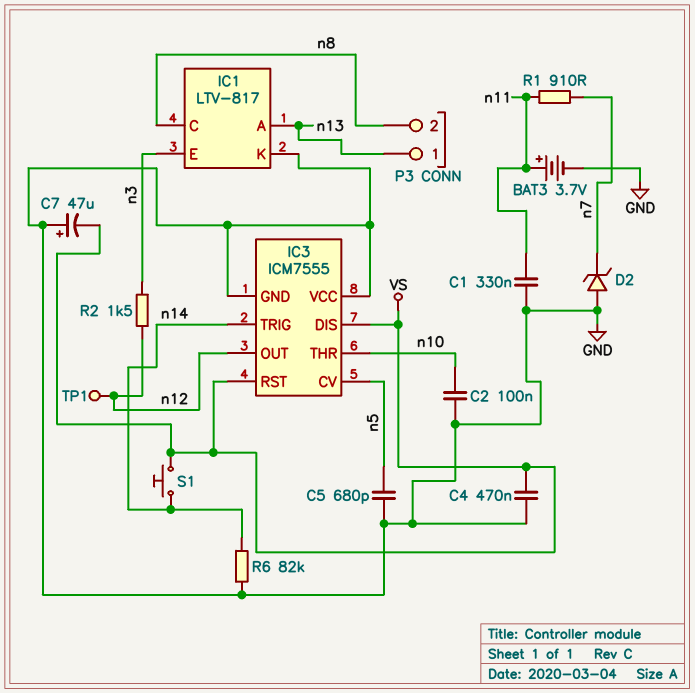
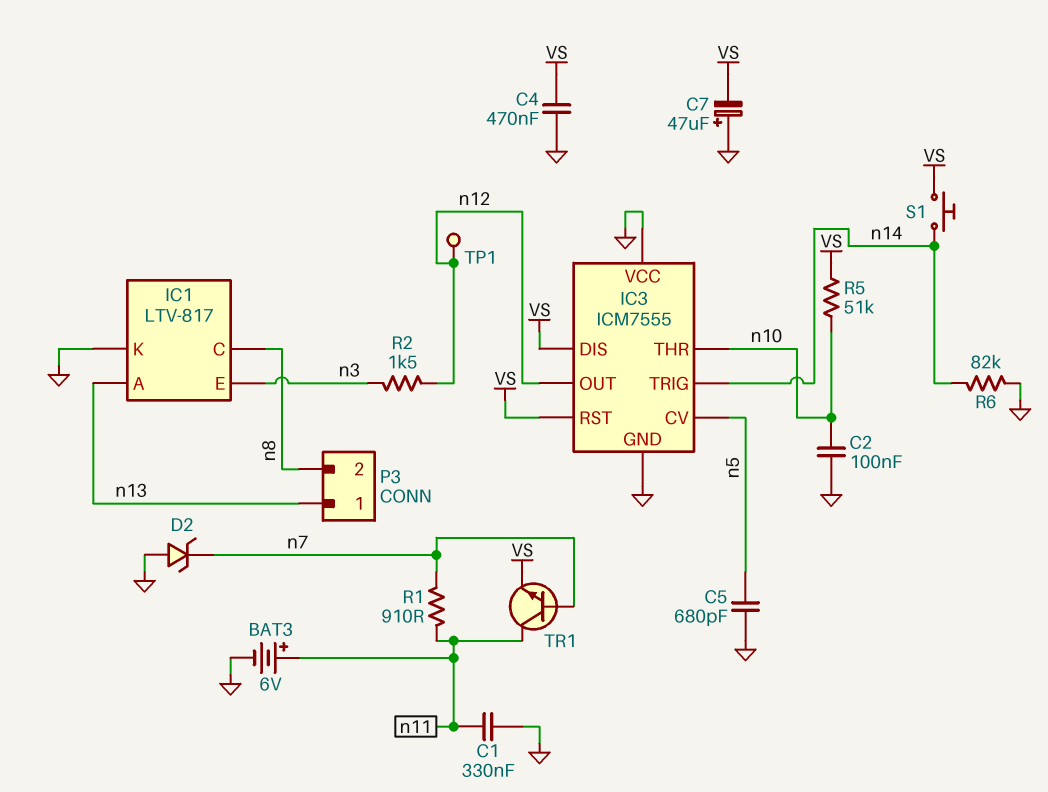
BAT3: 3.7V (plus n11, minus GND) -> 6V (plus n11, minus GND)
R5: none -> 51k (VS, n10)
TR1: none -> NPN (B n7, C n11, E VS)

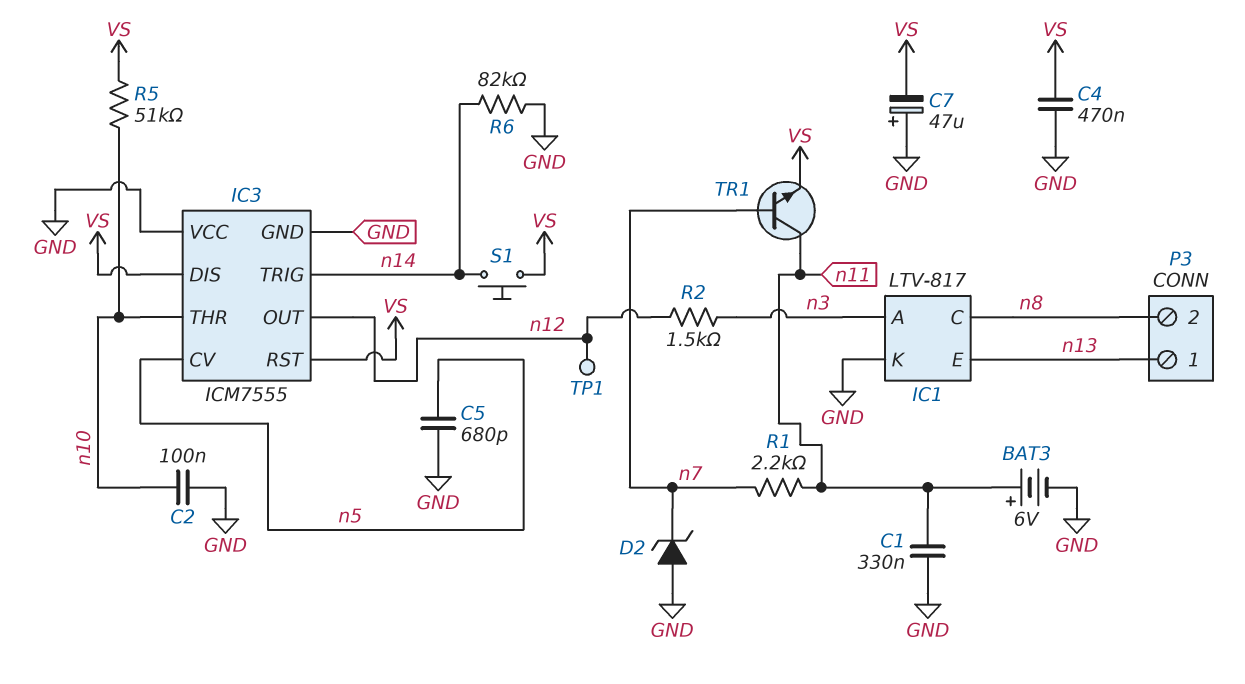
IC1 pin A: n13 -> n3
IC1 pin E: n3 -> n13
R1: 910 (n7, n11) -> 2.2k (n7, n11)

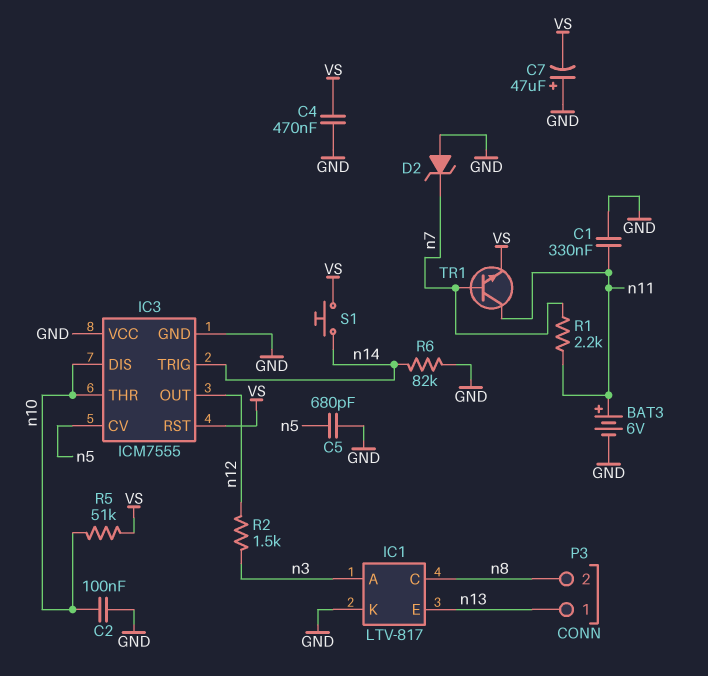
IC3 pin DIS: VS -> n10
TP1: test point (n12) -> none

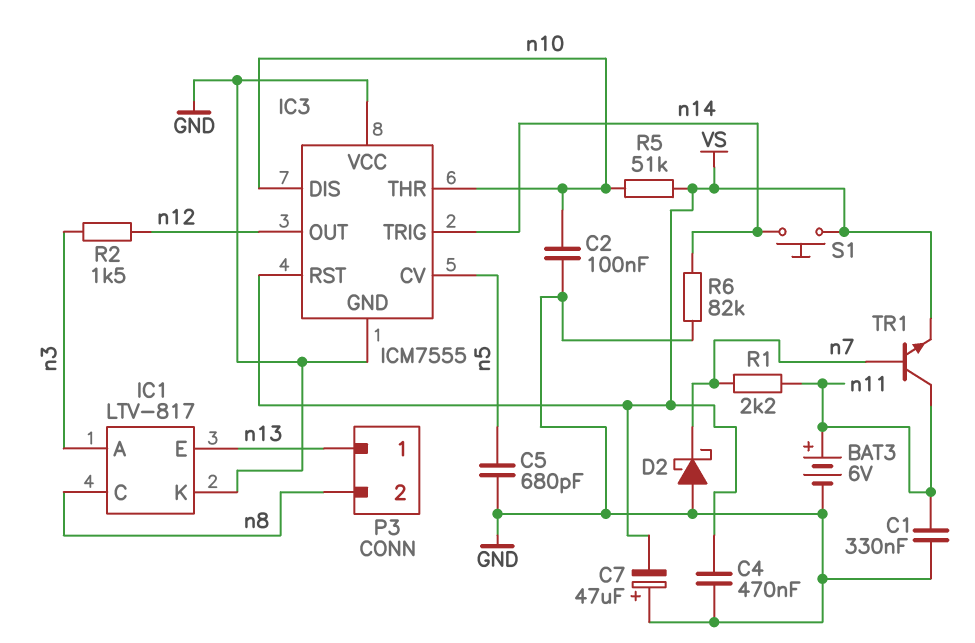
D2: zener (A GND, K n7) -> schottky (A GND, K n7)

